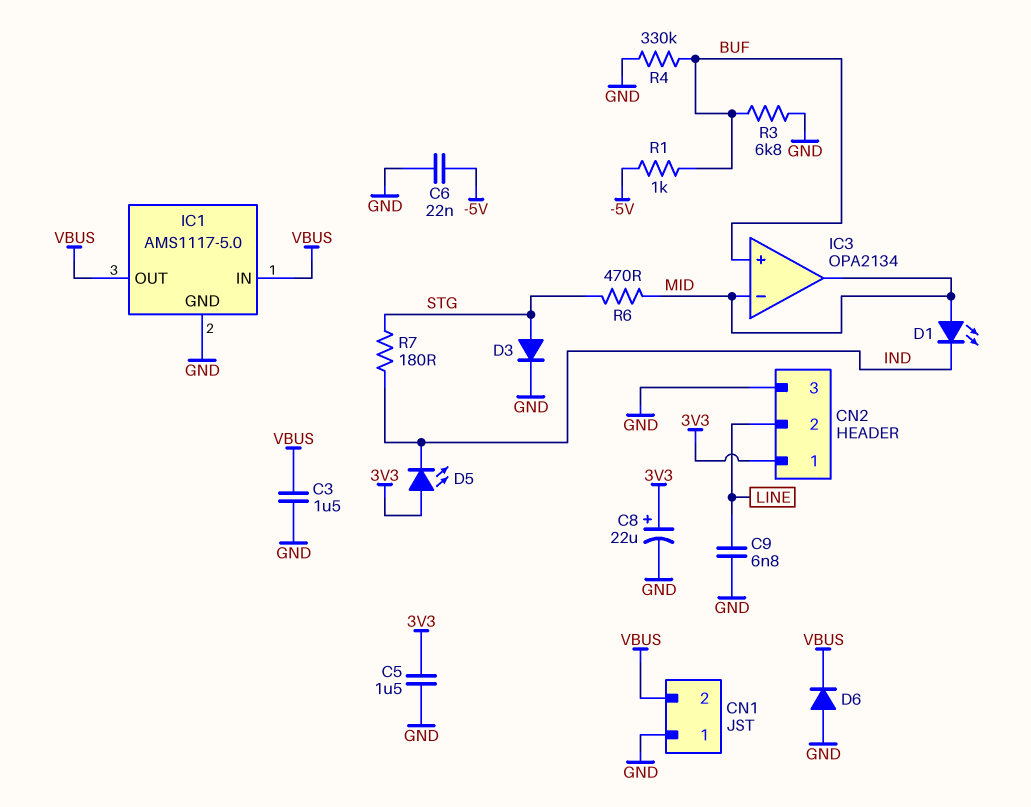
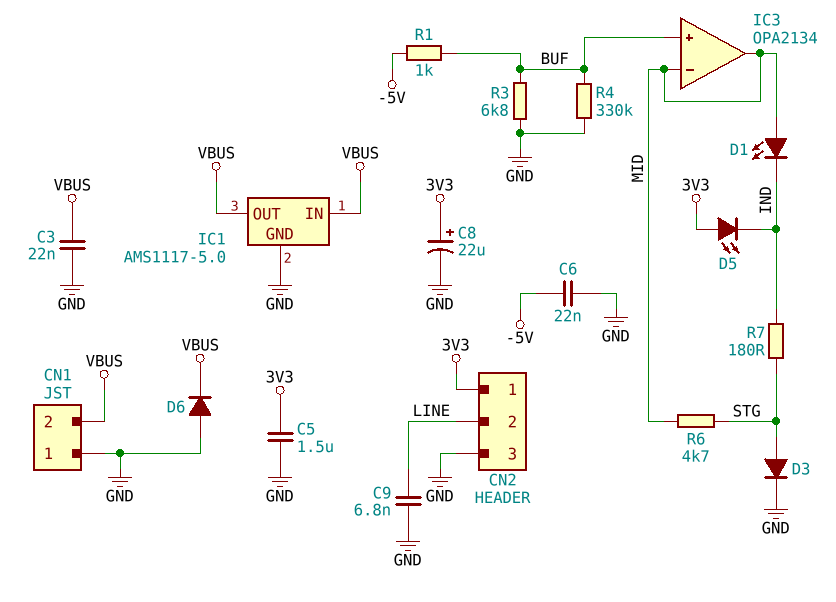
C3: 1.5uF (GND, VBUS) -> 22nF (GND, VBUS)
R6: 470 (MID, STG) -> 4.7k (MID, STG)

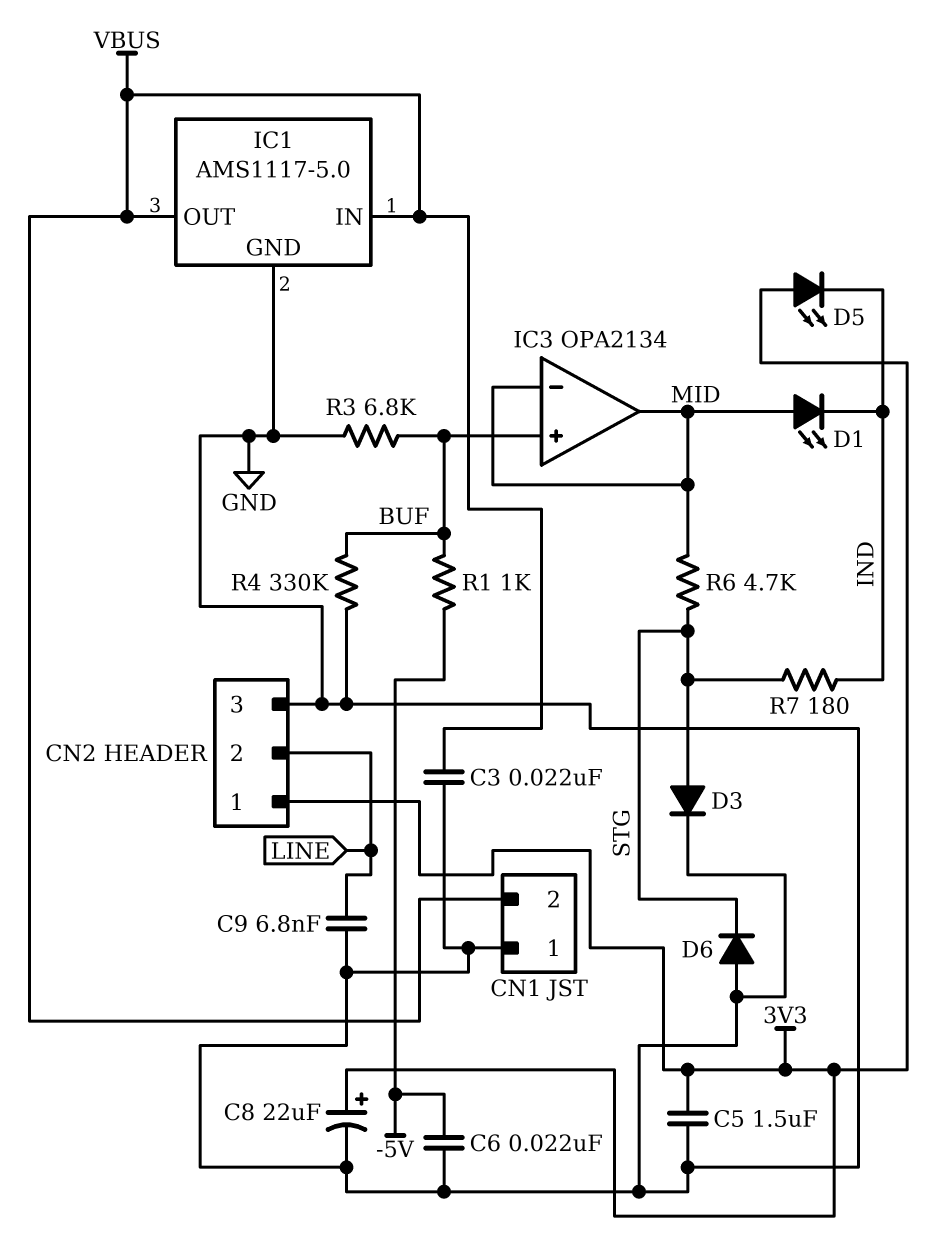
D6: diode (A GND, K VBUS) -> diode (A GND, K STG)

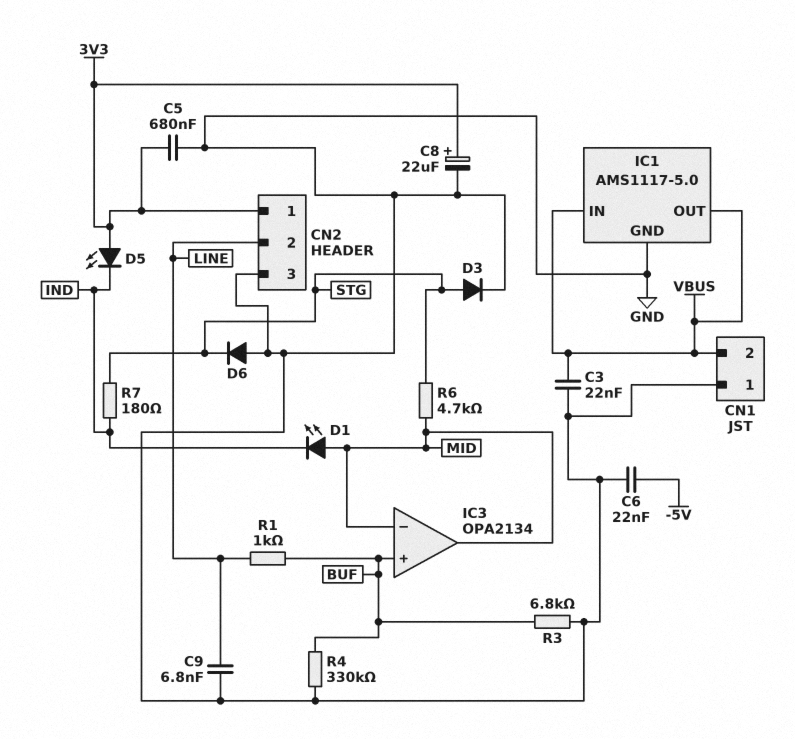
C5: 1.5uF (3V3, GND) -> 680nF (3V3, GND)
R1: 1k (-5V, BUF) -> 1k (BUF, LINE)

